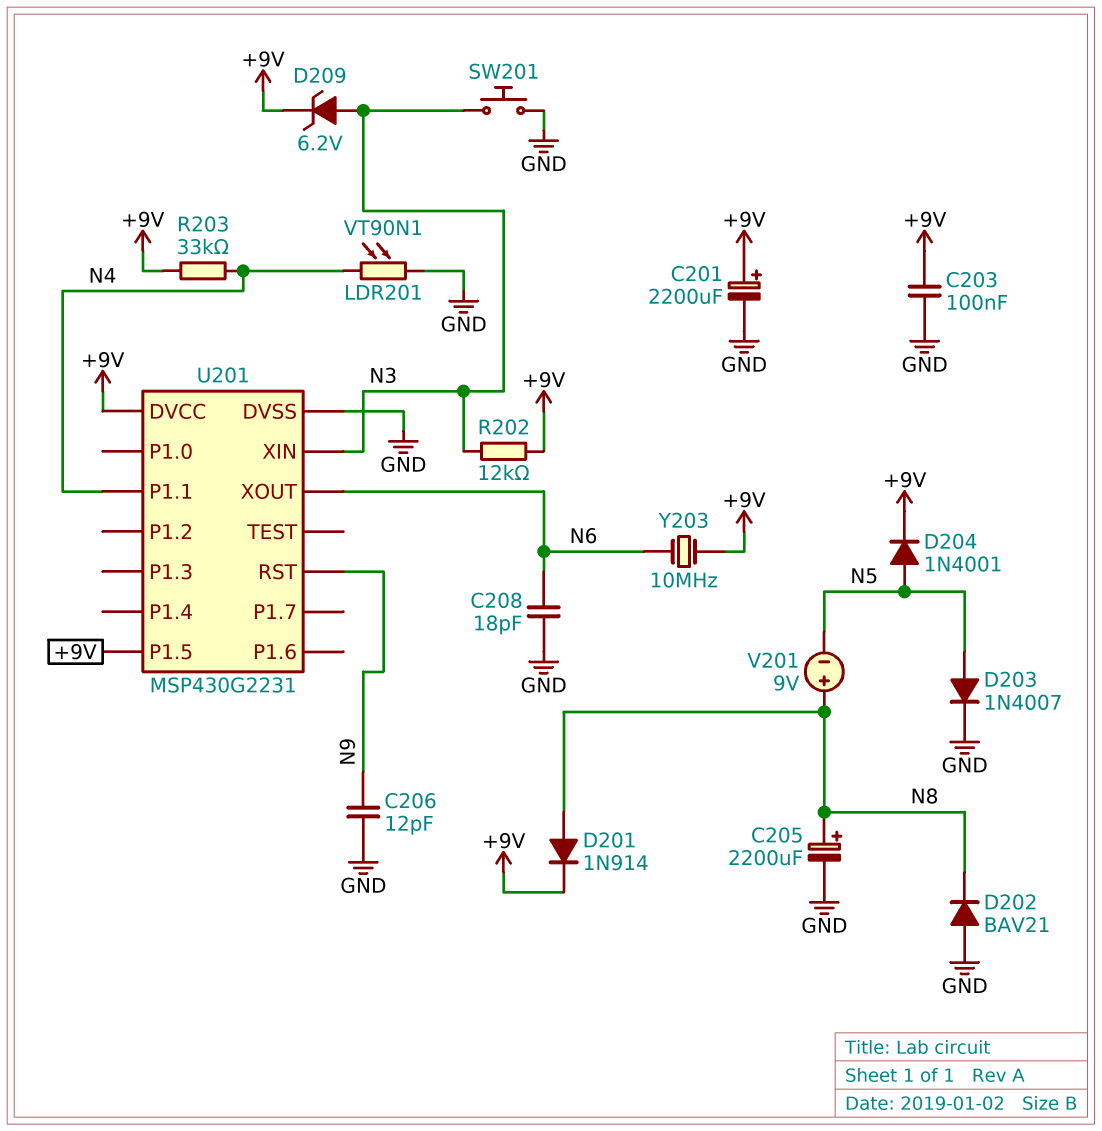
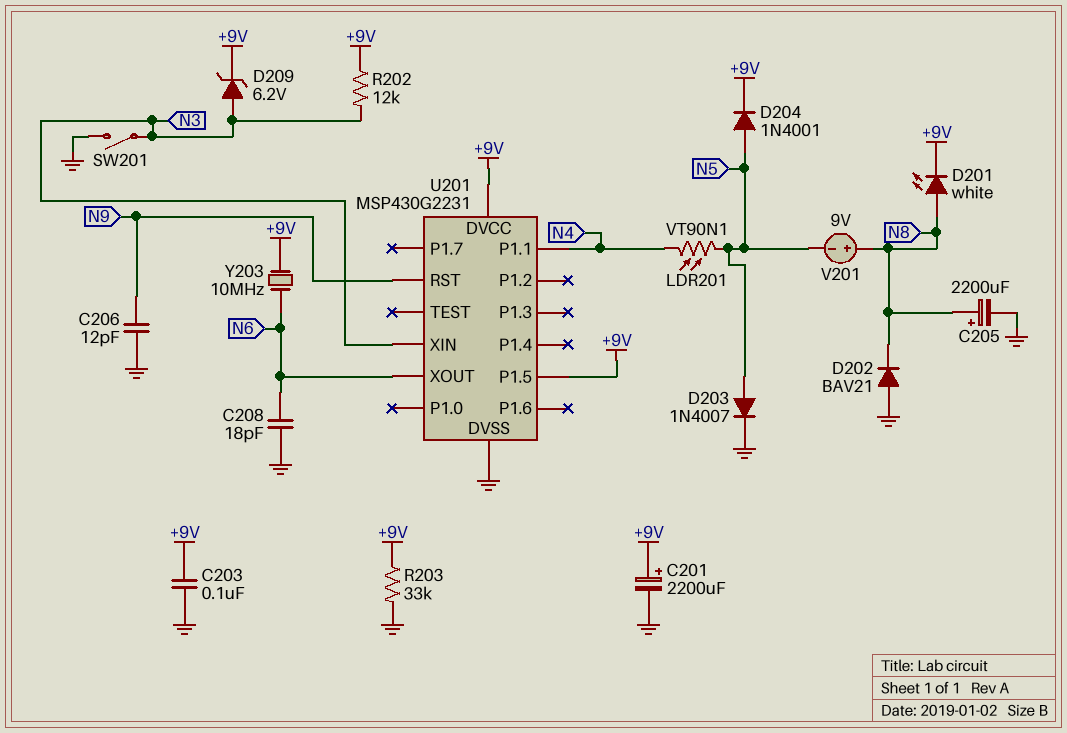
D201: diode 1N914 (A N8, K +9V) -> LED white (A N8, K +9V)
LDR201: VT90N1 (GND, N4) -> VT90N1 (N4, N5)
R203: 33k (+9V, N4) -> 33k (+9V, GND)
SW201: button (GND, N3) -> switch (GND, N3)

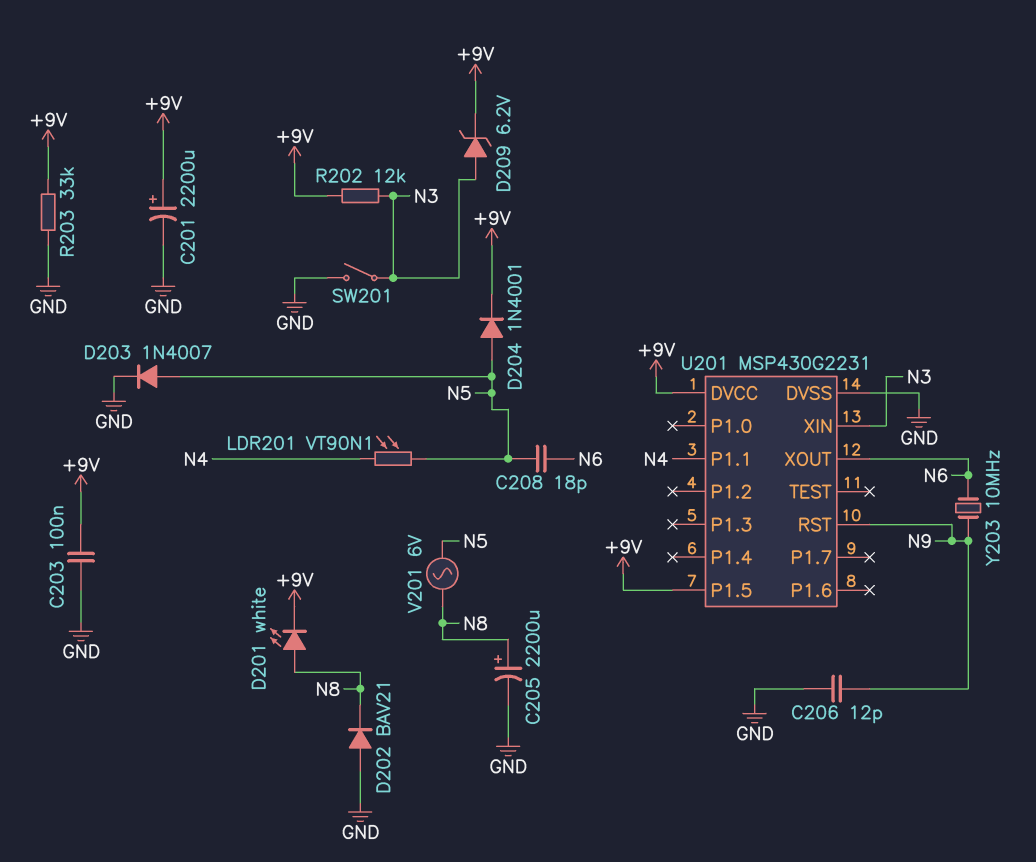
C208: 18pF (GND, N6) -> 18pF (N5, N6)
V201: 9V (plus N8, minus N5) -> AC 6V (N5, N8)
Y203: 10MHz (+9V, N6) -> 10MHz (N6, N9)

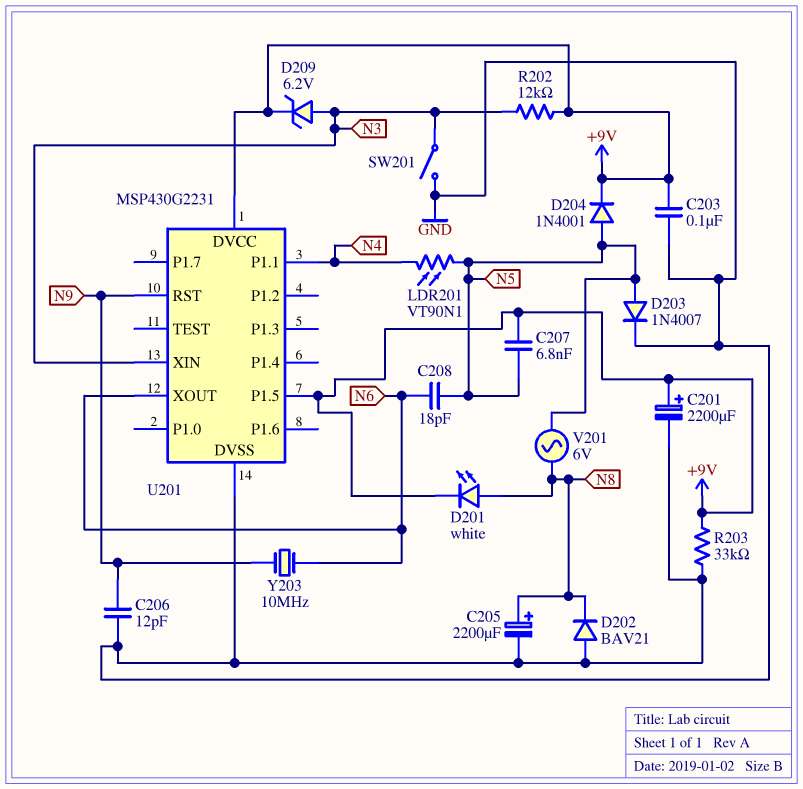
C207: none -> 6.8nF (+9V, N5)

